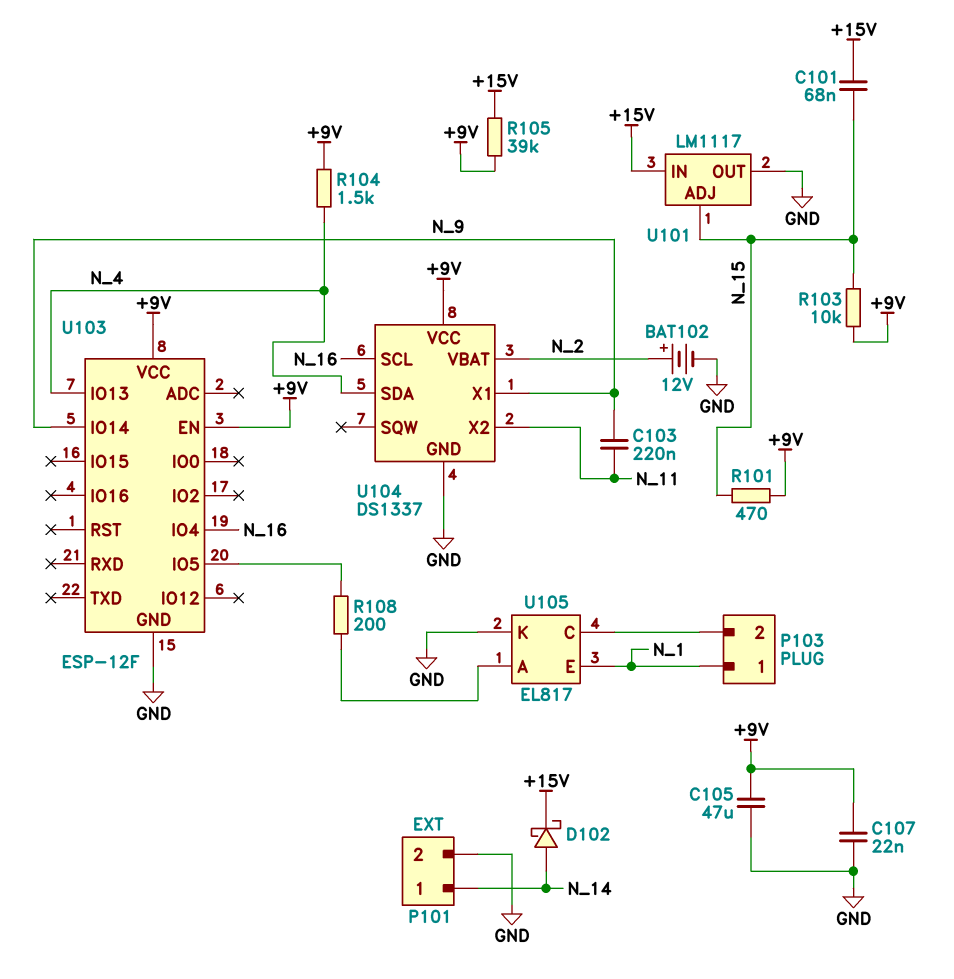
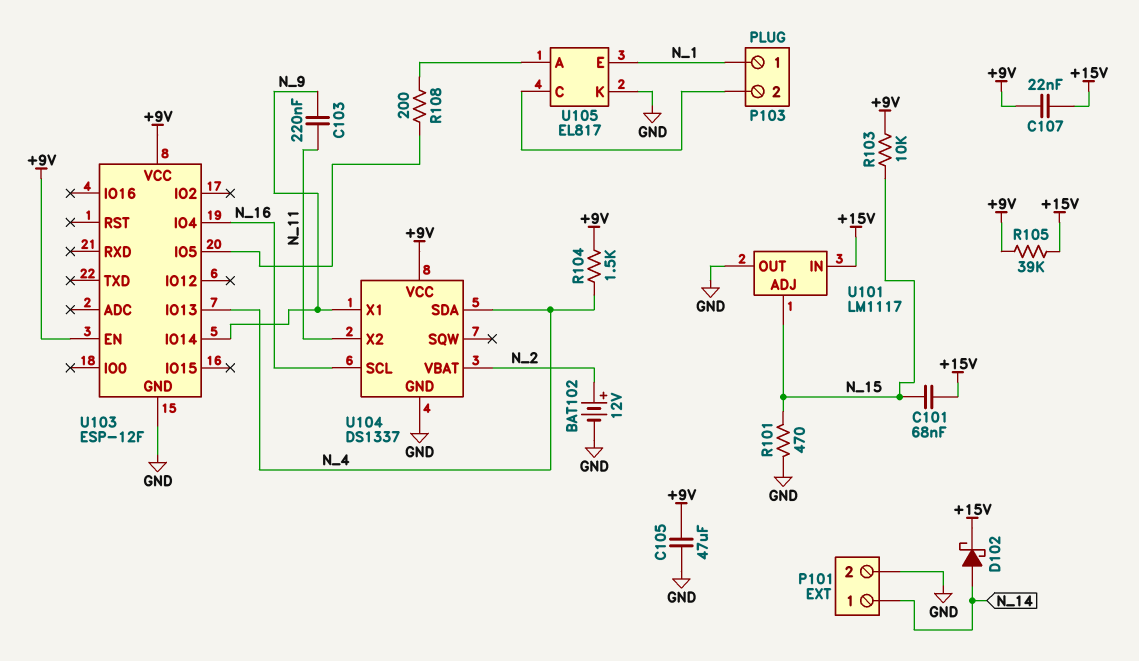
C107: 22nF (+9V, GND) -> 22nF (+9V, +15V)
R101: 470 (+9V, N_15) -> 470 (GND, N_15)

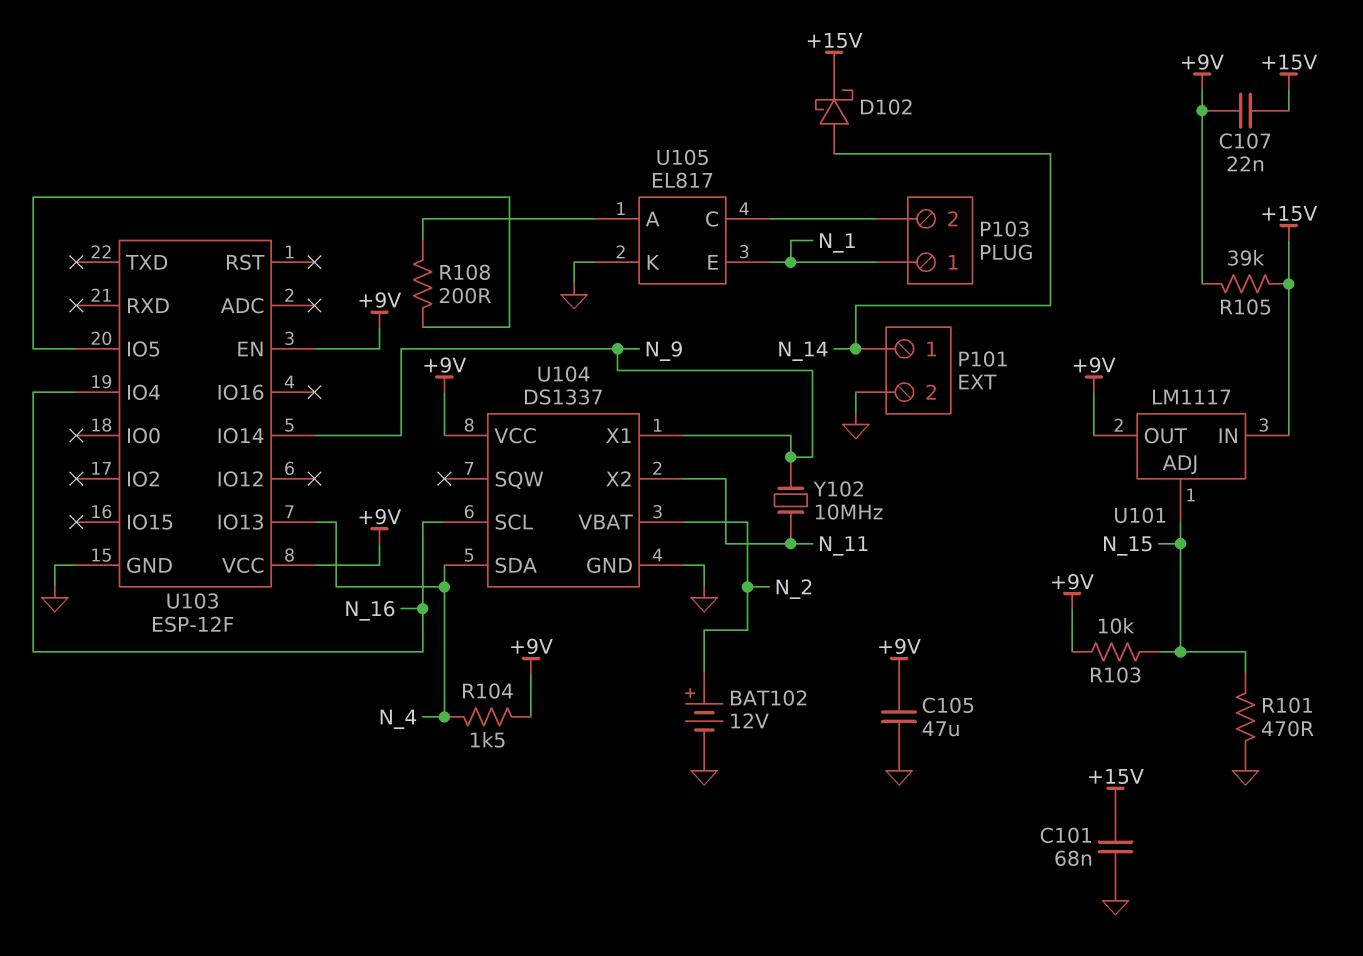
C101: 68nF (+15V, N_15) -> 68nF (+15V, GND)
C103: 220nF (N_9, N_11) -> none
U101 pin OUT: GND -> +9V
Y102: none -> 10MHz (N_9, N_11)

